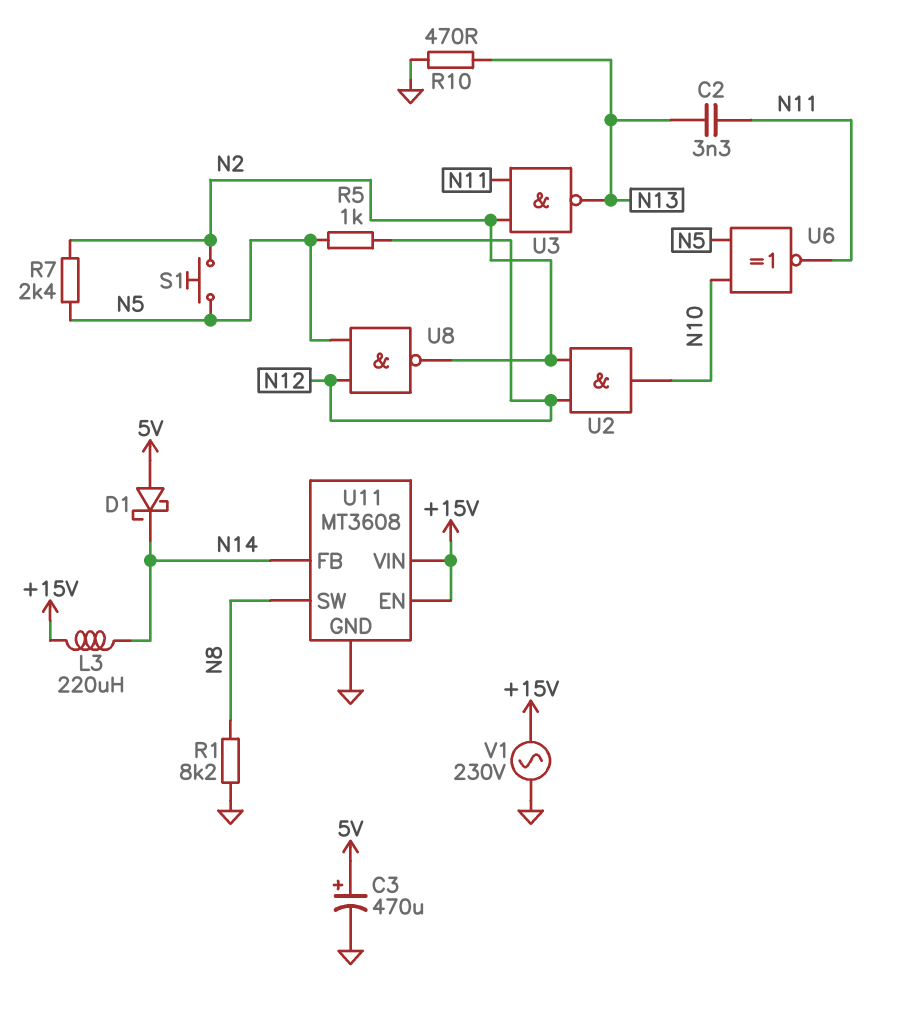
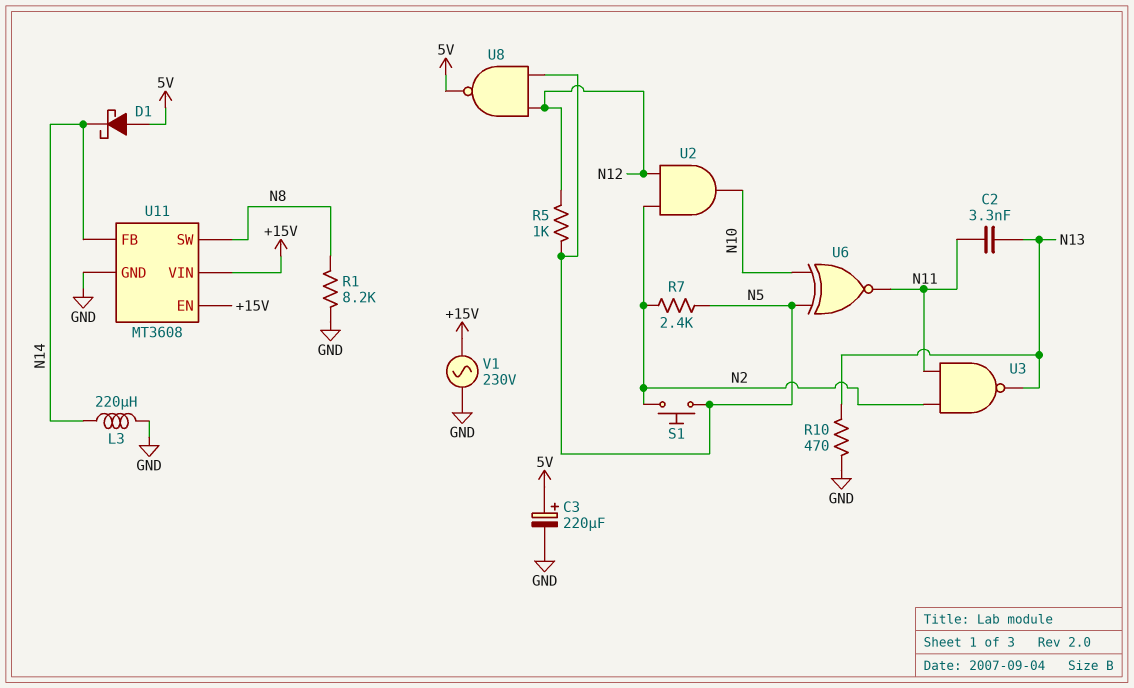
C3: 470uF (plus 5V, minus GND) -> 220uF (plus 5V, minus GND)
L3: 220uH (+15V, N14) -> 220uH (GND, N14)
U8: NAND (in N5, in N12, out N2) -> NAND (in N5, in N12, out 5V)

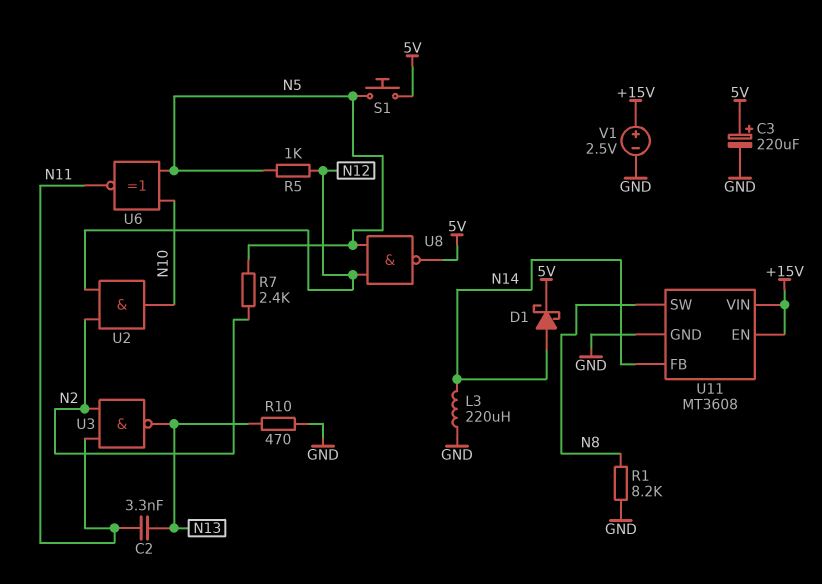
D1: schottky (A 5V, K N14) -> schottky (A N14, K 5V)
S1: button (N2, N5) -> button (5V, N5)
V1: AC 230V (+15V, GND) -> 2.5V (plus +15V, minus GND)

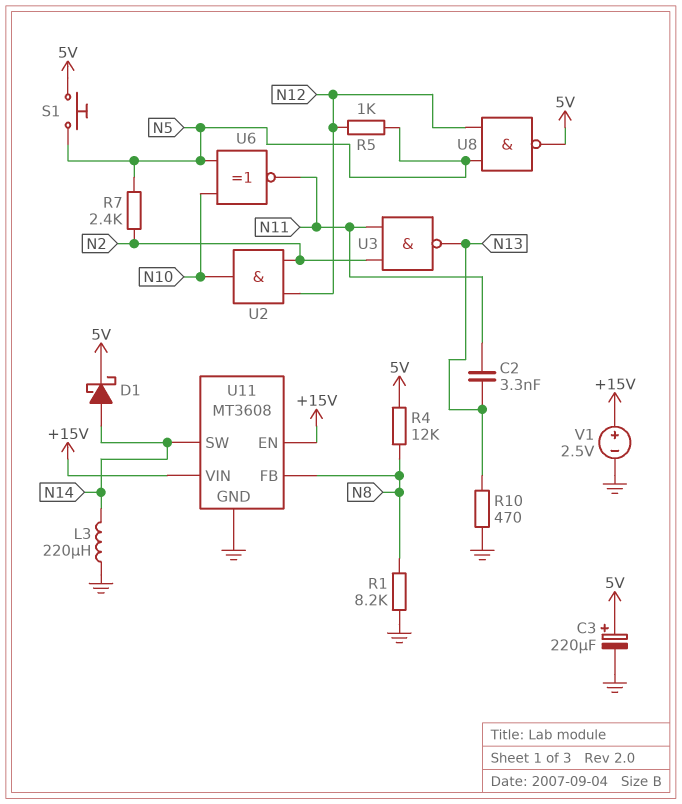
R4: none -> 12k (5V, N8)
U11 pin FB: N14 -> N8
U11 pin SW: N8 -> N14

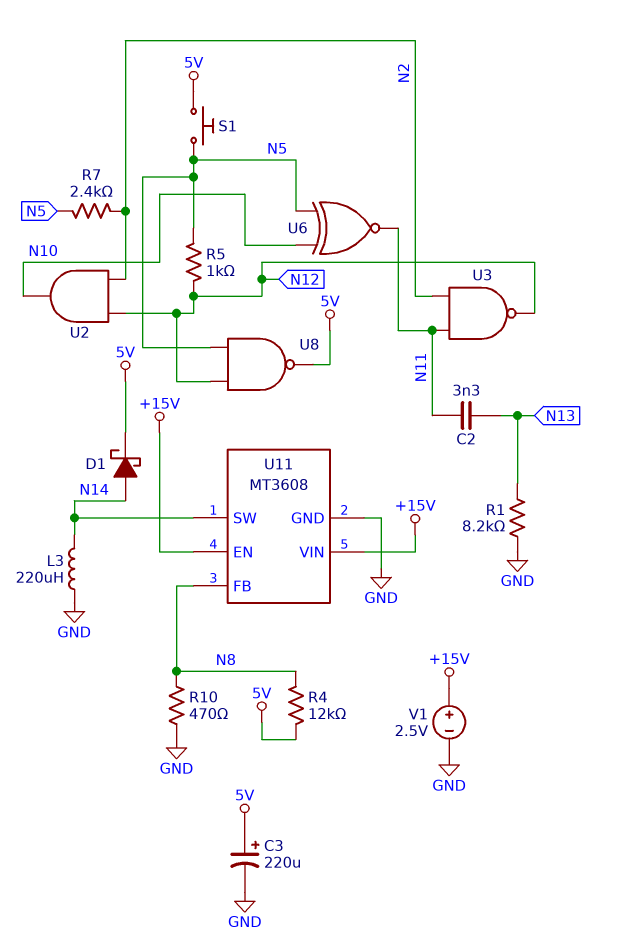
R1: 8.2k (GND, N8) -> 8.2k (GND, N13)
R10: 470 (GND, N13) -> 470 (GND, N8)
U3: NAND (in N2, in N11, out N13) -> NAND (in N2, in N11, out N12)

